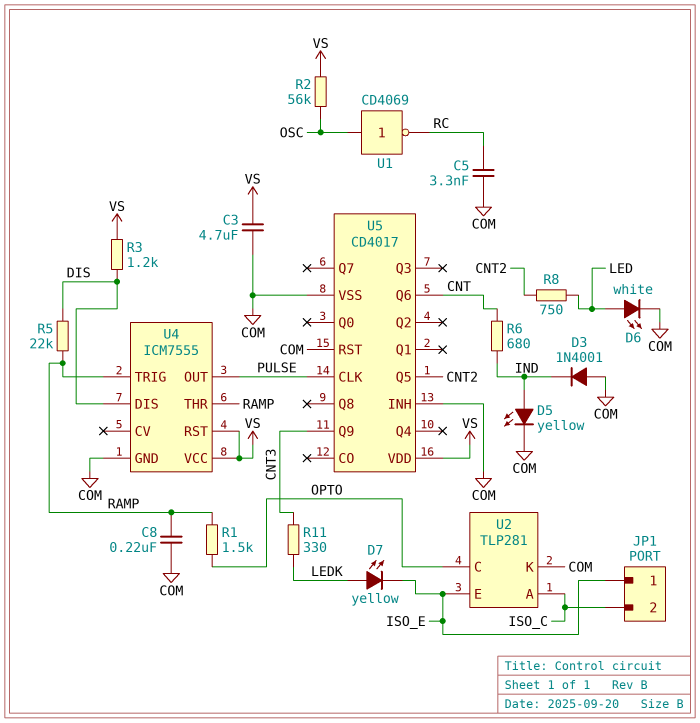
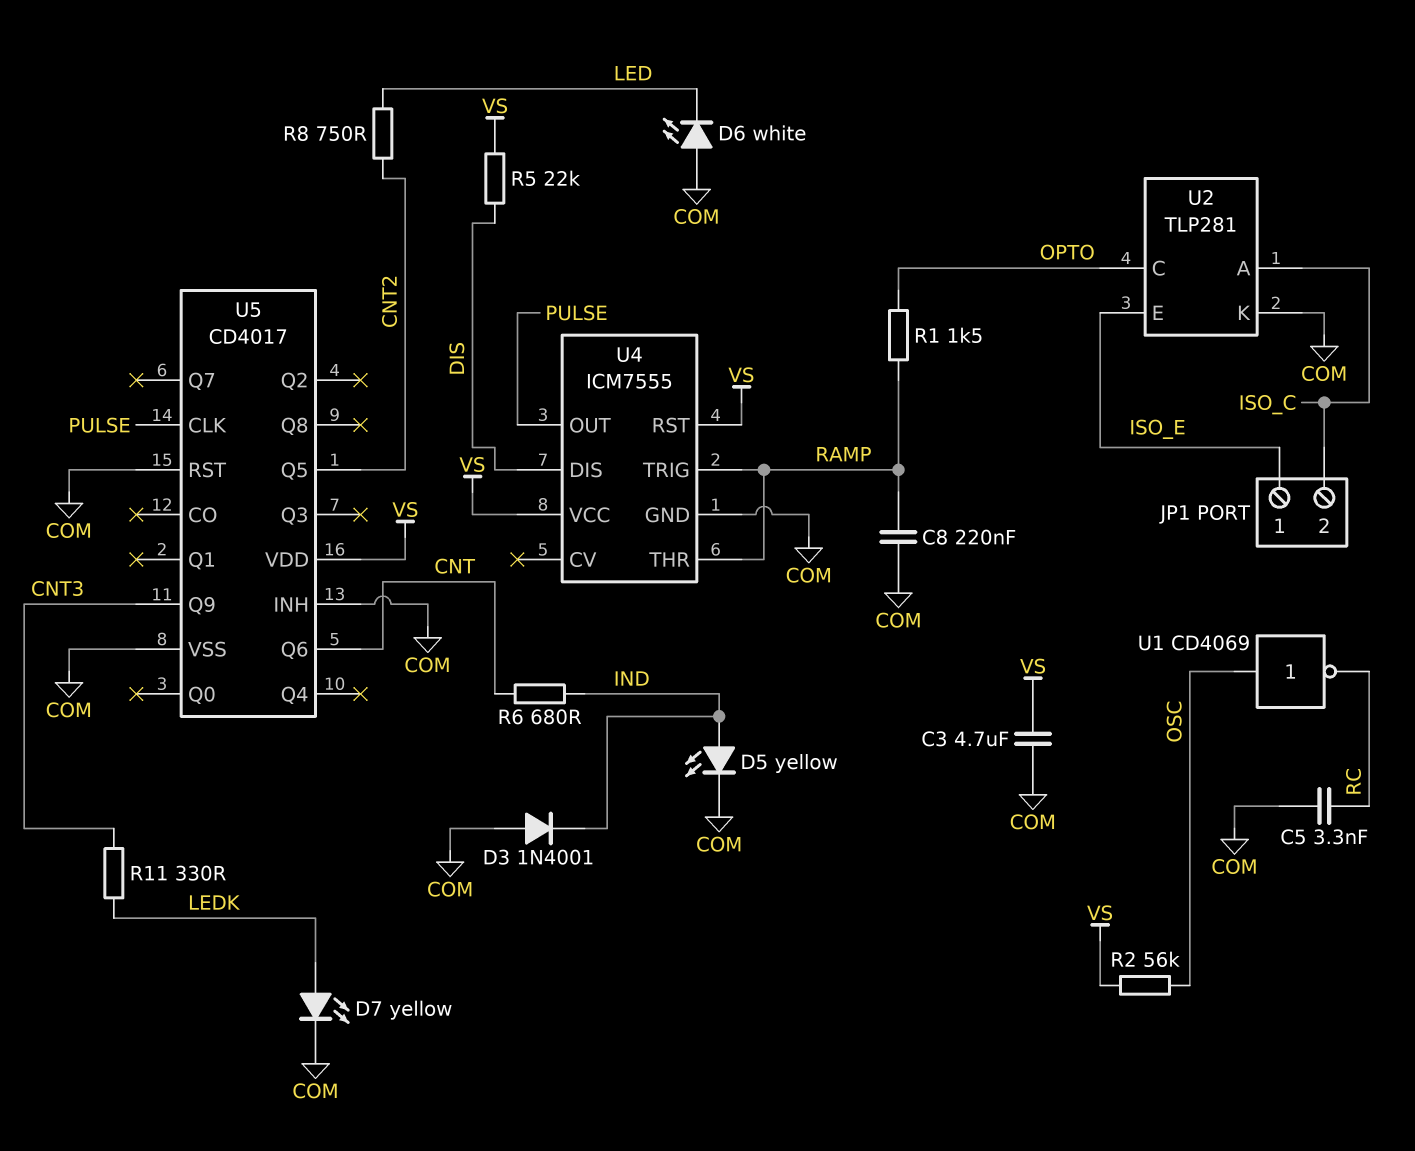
D6: LED white (A LED, K COM) -> LED white (A COM, K LED)
D7: LED yellow (A LEDK, K ISO_E) -> LED yellow (A LEDK, K COM)
R3: 1.2k (DIS, VS) -> none
R5: 22k (DIS, RAMP) -> 22k (DIS, VS)

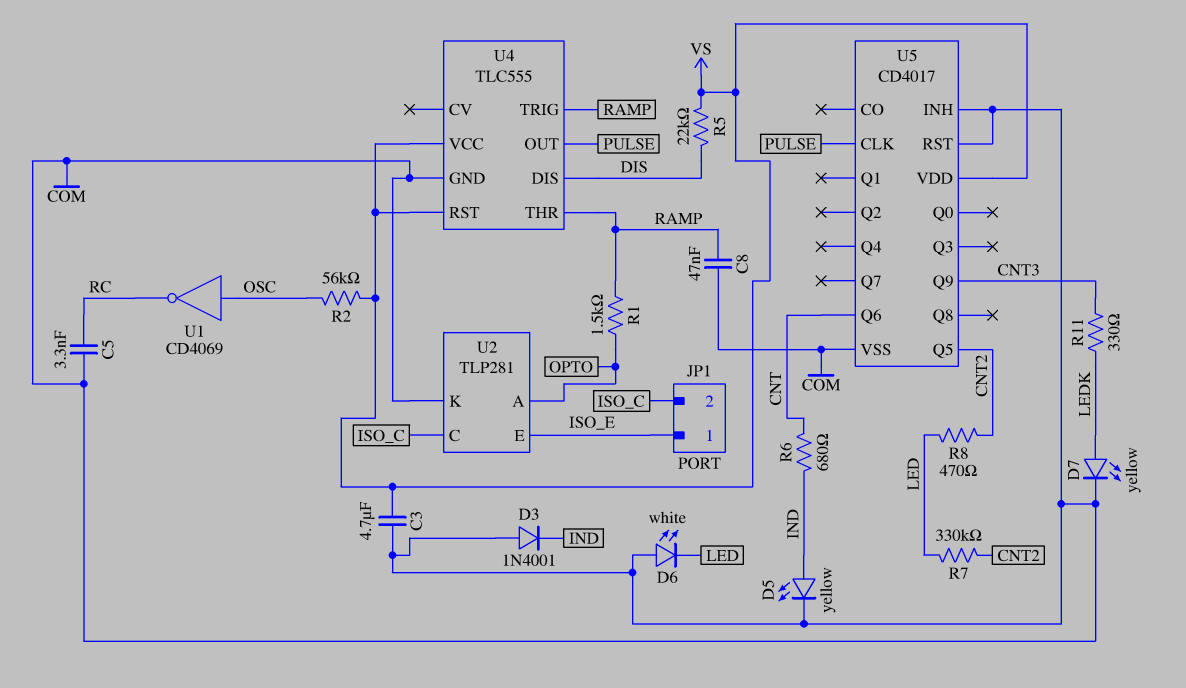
C8: 220nF (COM, RAMP) -> 47nF (COM, RAMP)
R7: none -> 330k (CNT2, LED)
R8: 750 (CNT2, LED) -> 470 (CNT2, LED)
U2 pin A: ISO_C -> OPTO
U2 pin C: OPTO -> ISO_C
U4: ICM7555 -> TLC555

